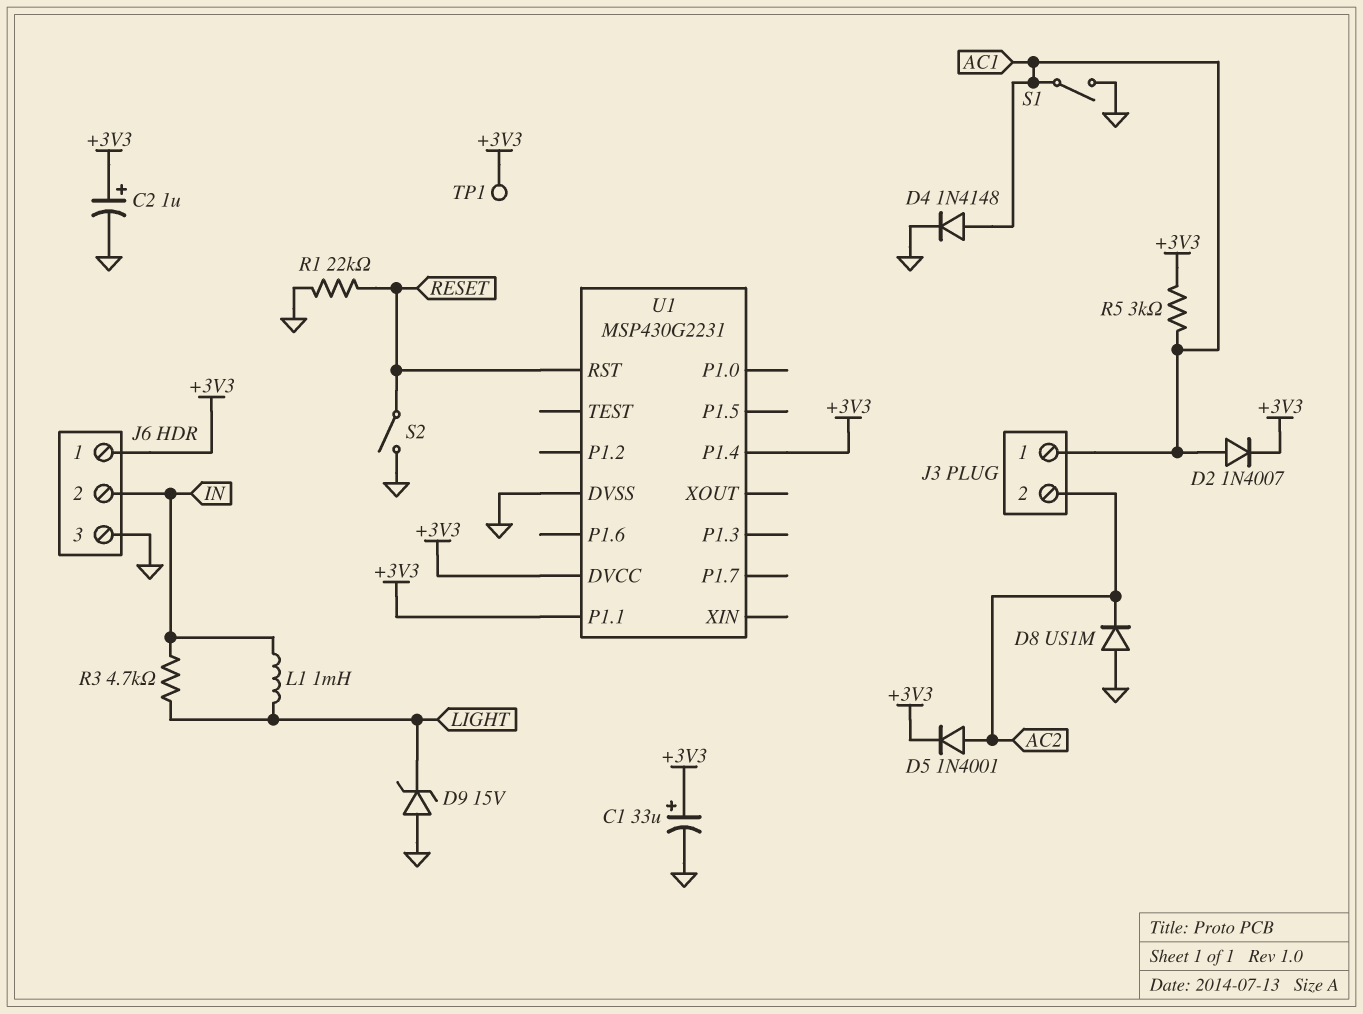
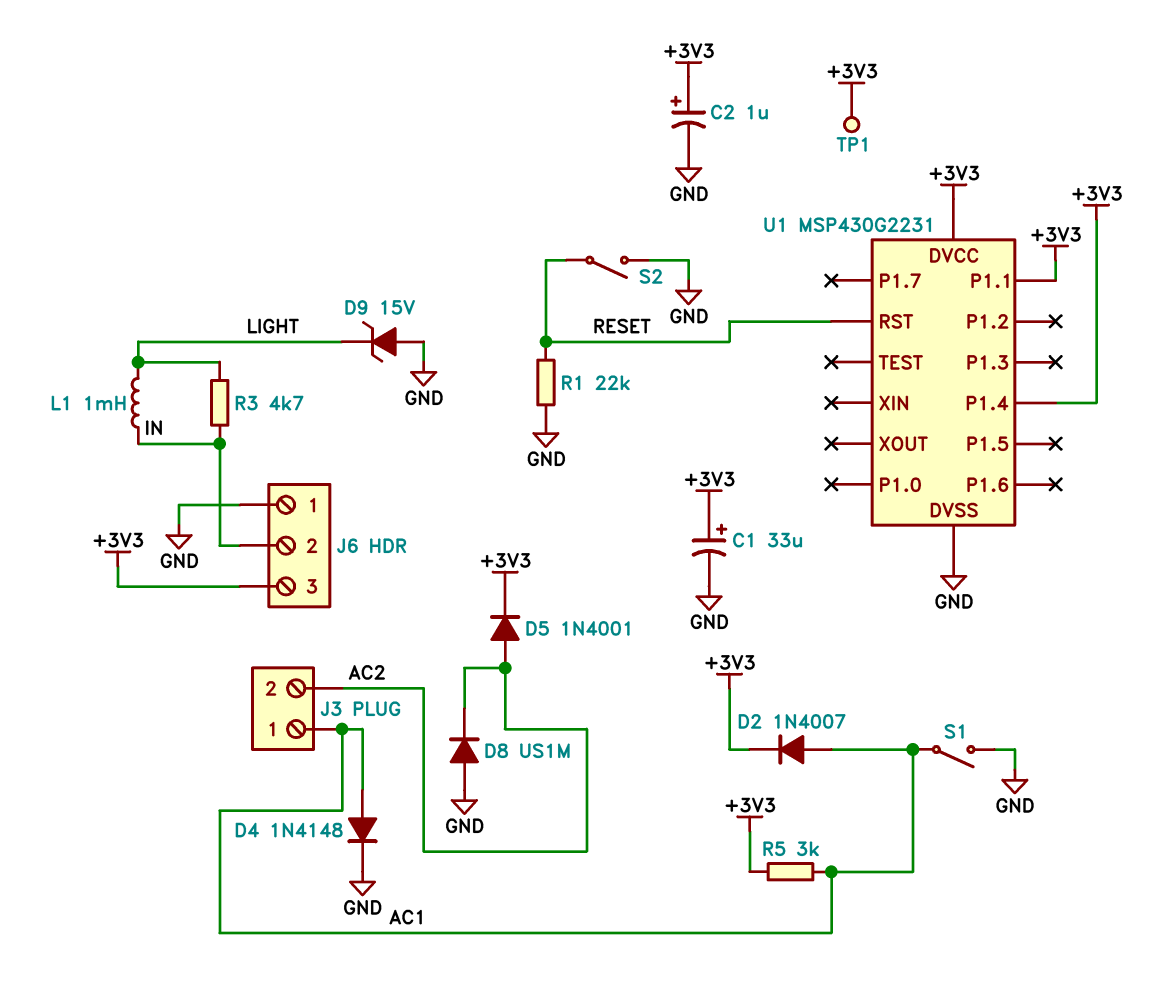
J6 pin 1: +3V3 -> GND
J6 pin 3: GND -> +3V3

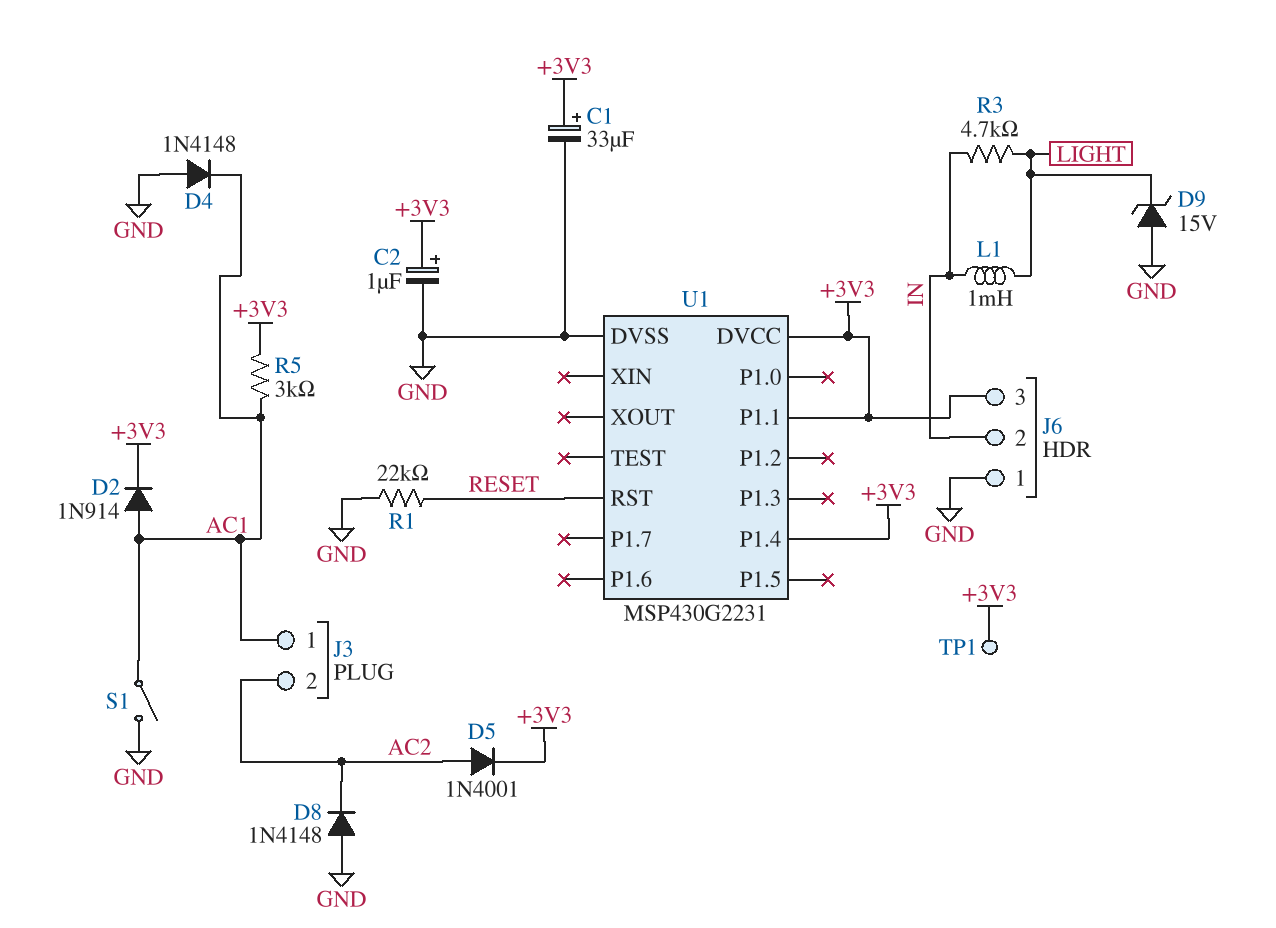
D2: diode 1N4007 (A AC1, K +3V3) -> diode 1N914 (A AC1, K +3V3)
D4: diode 1N4148 (A AC1, K GND) -> diode 1N4148 (A GND, K AC1)
D8: diode US1M (A GND, K AC2) -> diode 1N4148 (A GND, K AC2)
S2: switch (GND, RESET) -> none

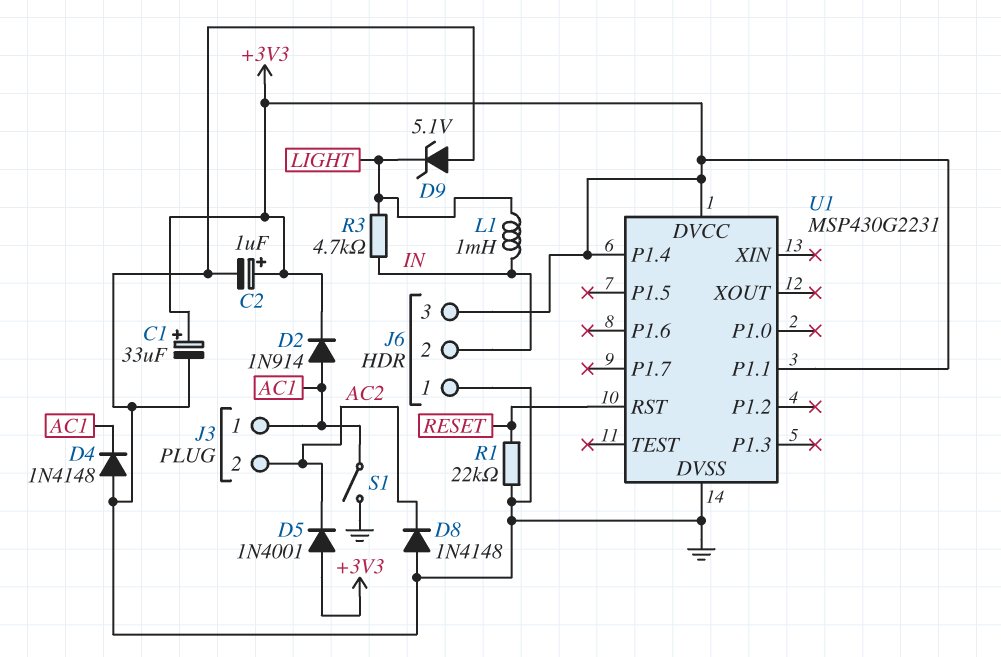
D5: diode 1N4001 (A AC2, K +3V3) -> diode 1N4001 (A +3V3, K AC2)
D9: zener 15V (A GND, K LIGHT) -> zener 5.1V (A GND, K LIGHT)
R5: 3k (+3V3, AC1) -> none
TP1: test point (+3V3) -> none

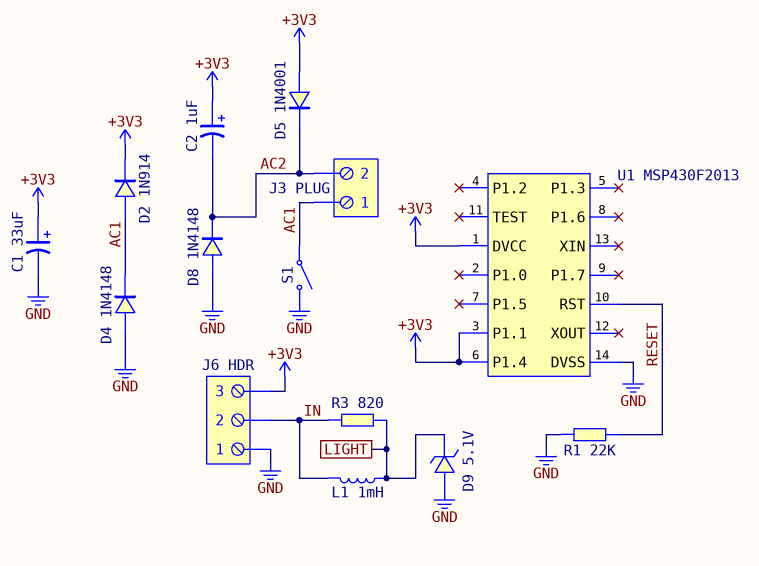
C2: 1uF (plus +3V3, minus GND) -> 1uF (plus +3V3, minus AC2)
R3: 4.7k (IN, LIGHT) -> 820 (IN, LIGHT)
U1: MSP430G2231 -> MSP430F2013

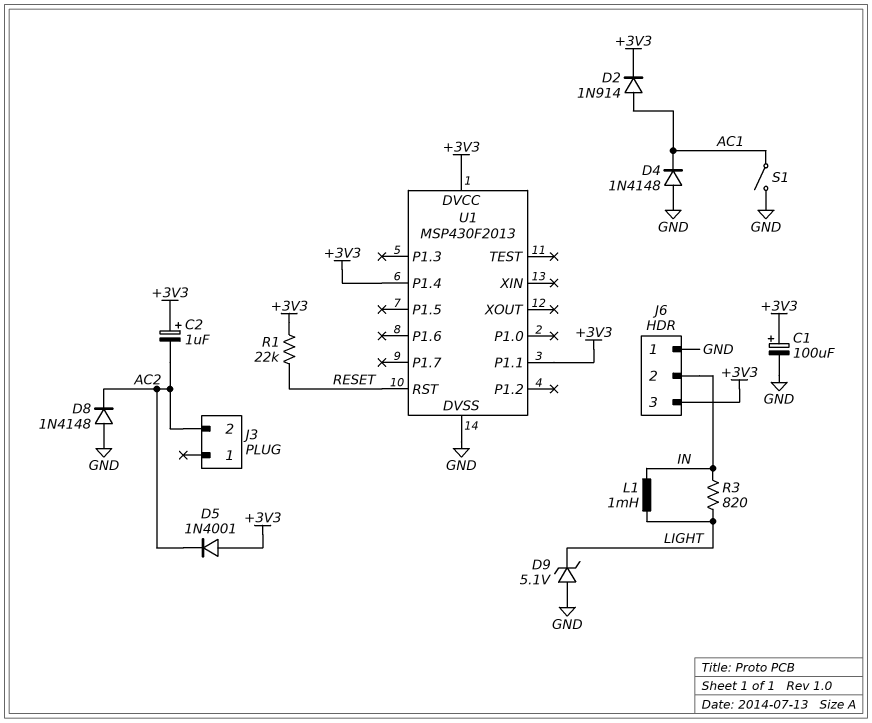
C1: 33uF (plus +3V3, minus GND) -> 100uF (plus +3V3, minus GND)
J3 pin 1: AC1 -> none
R1: 22k (GND, RESET) -> 22k (+3V3, RESET)

